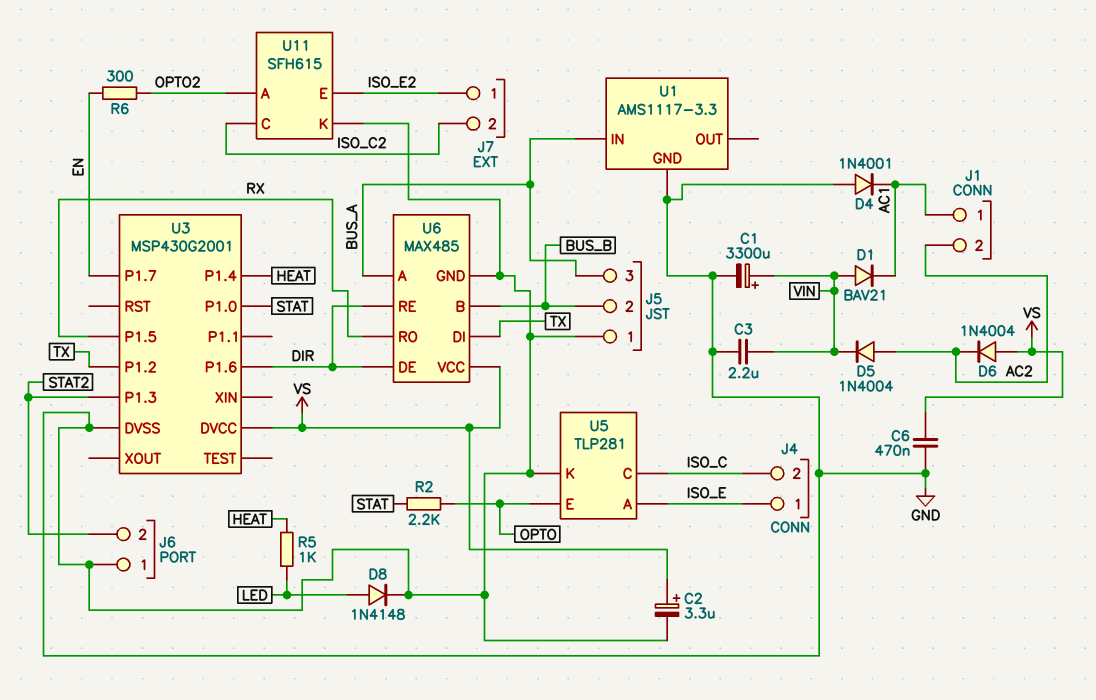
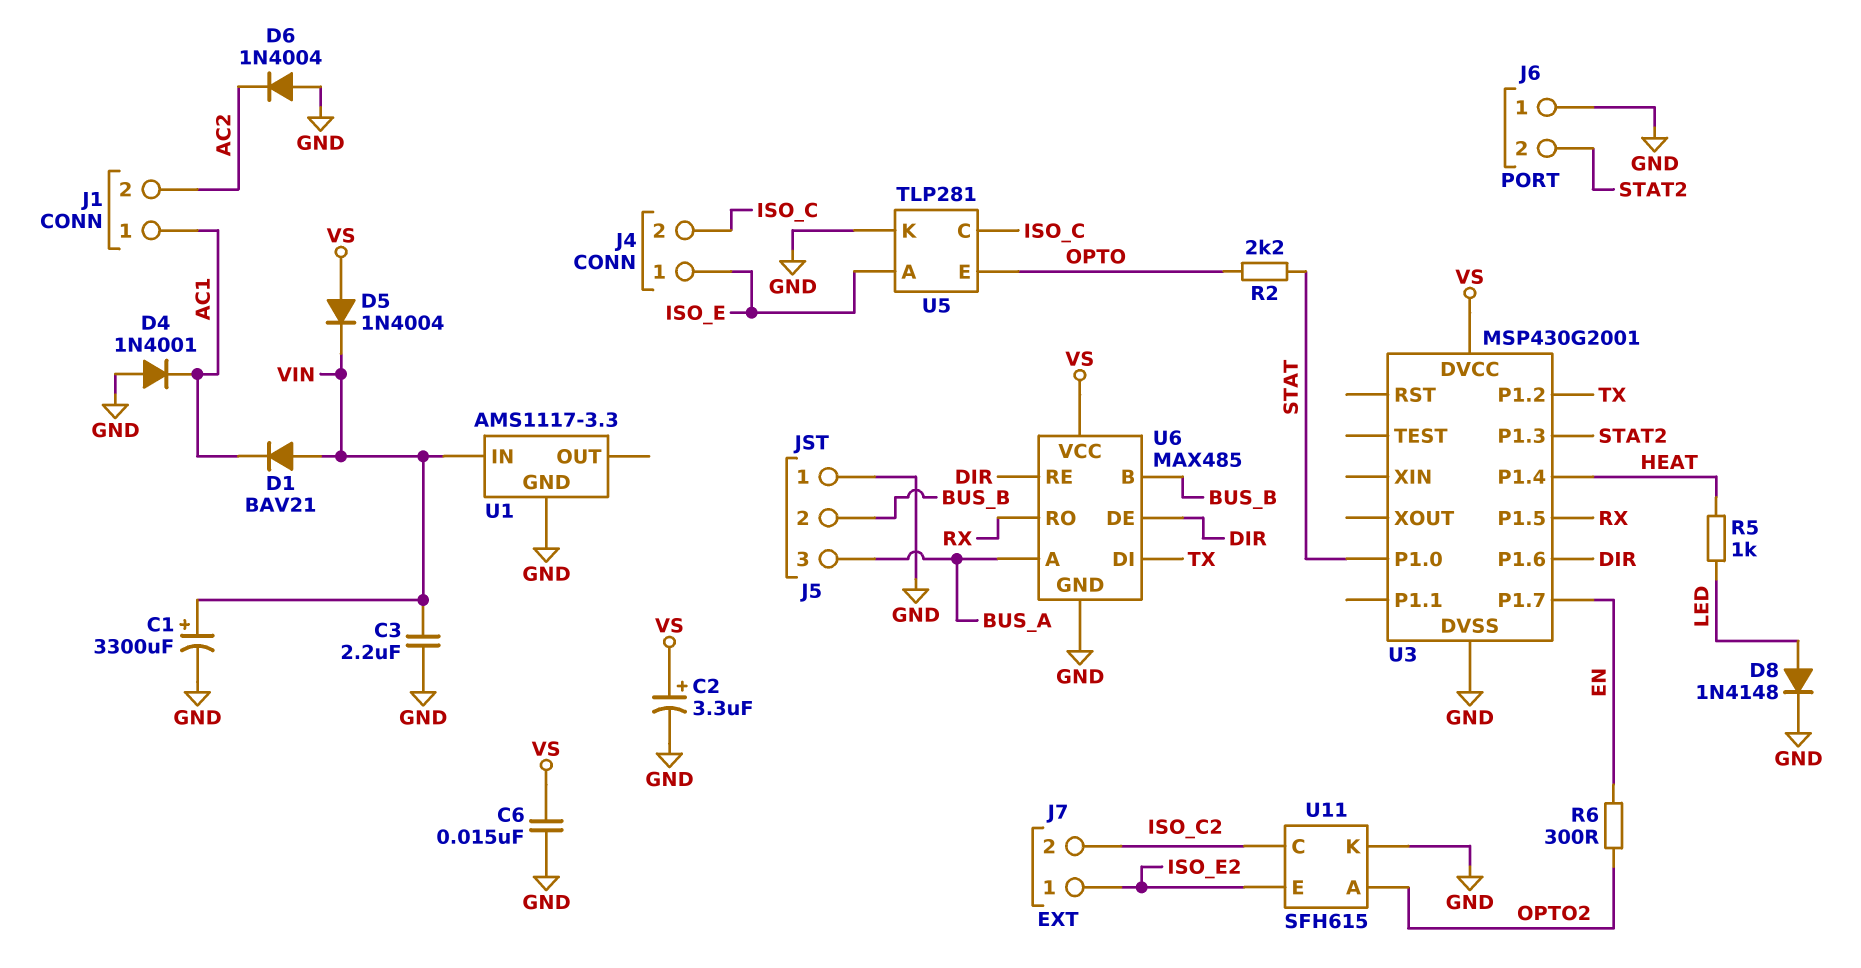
C6: 470nF (GND, VS) -> 15nF (GND, VS)
D5: diode 1N4004 (A AC2, K VIN) -> diode 1N4004 (A VS, K VIN)
D6: diode 1N4004 (A VS, K AC2) -> diode 1N4004 (A GND, K AC2)
U1 pin IN: BUS_A -> VIN

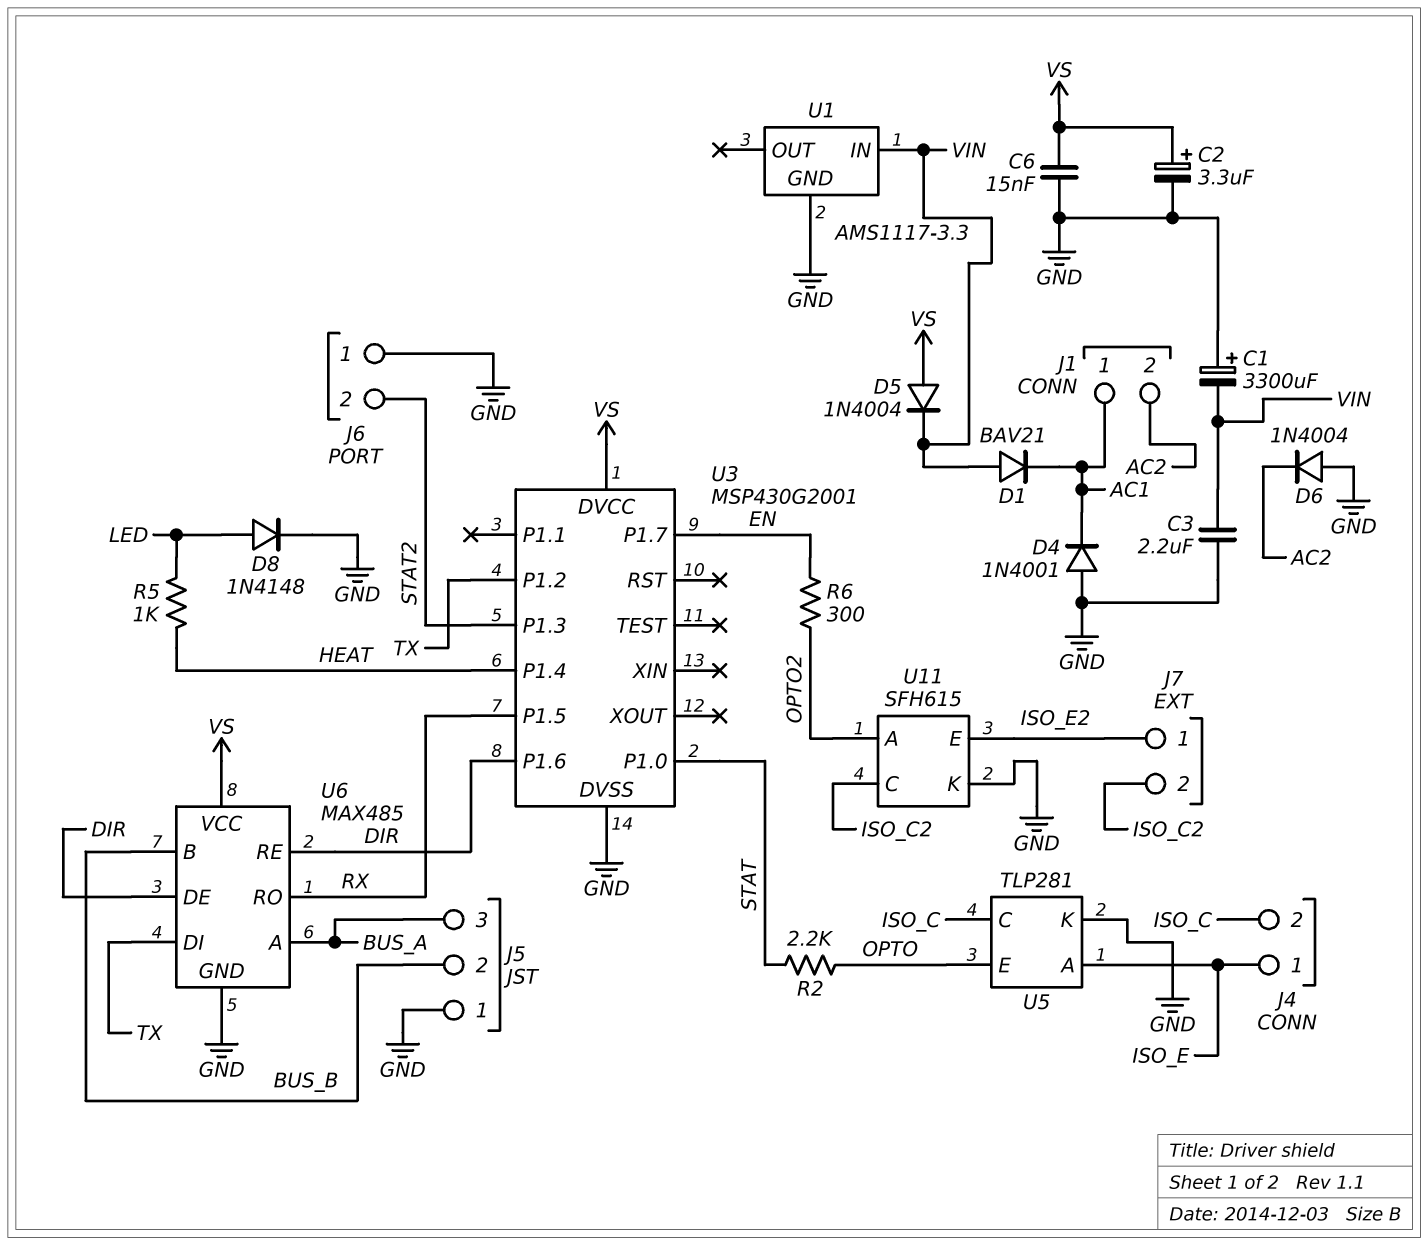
C1: 3300uF (plus VIN, minus GND) -> 3300uF (plus GND, minus VIN)

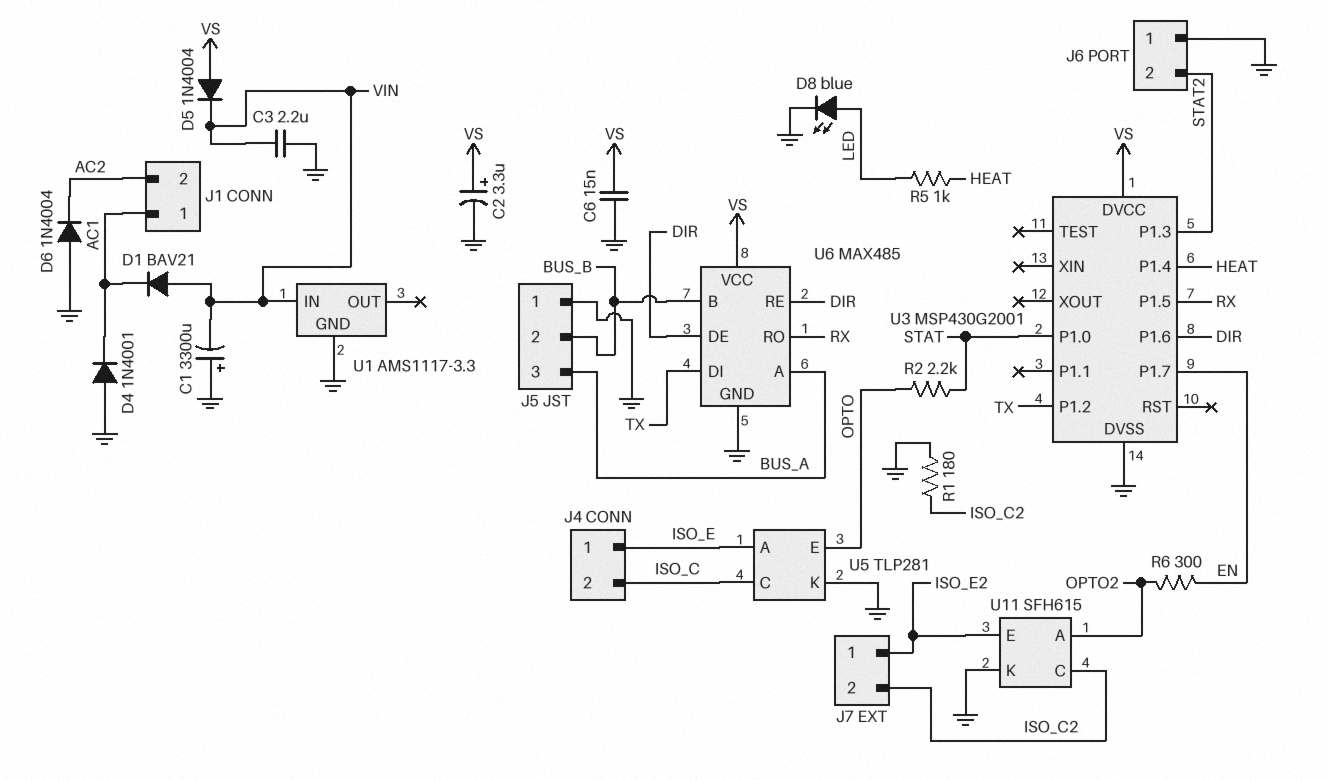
D8: diode 1N4148 (A LED, K GND) -> LED blue (A LED, K GND)
R1: none -> 180 (GND, ISO_C2)

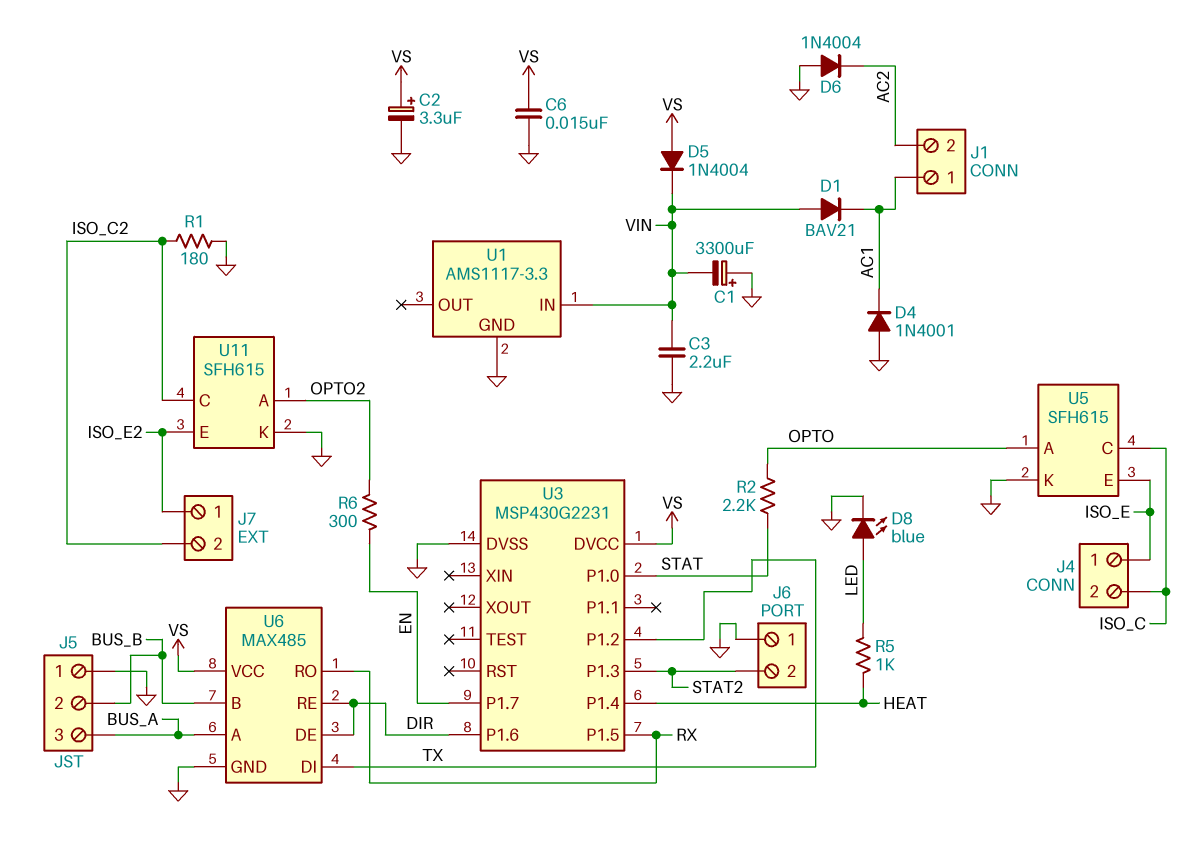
U3: MSP430G2001 -> MSP430G2231
U5: TLP281 -> SFH615
U5 pin A: ISO_E -> OPTO
U5 pin E: OPTO -> ISO_E

